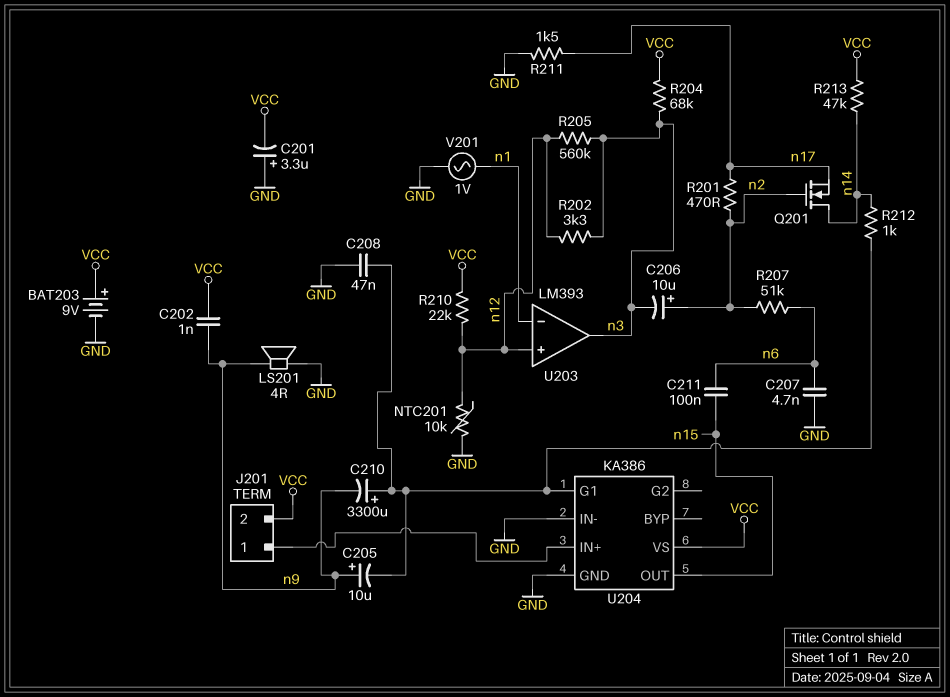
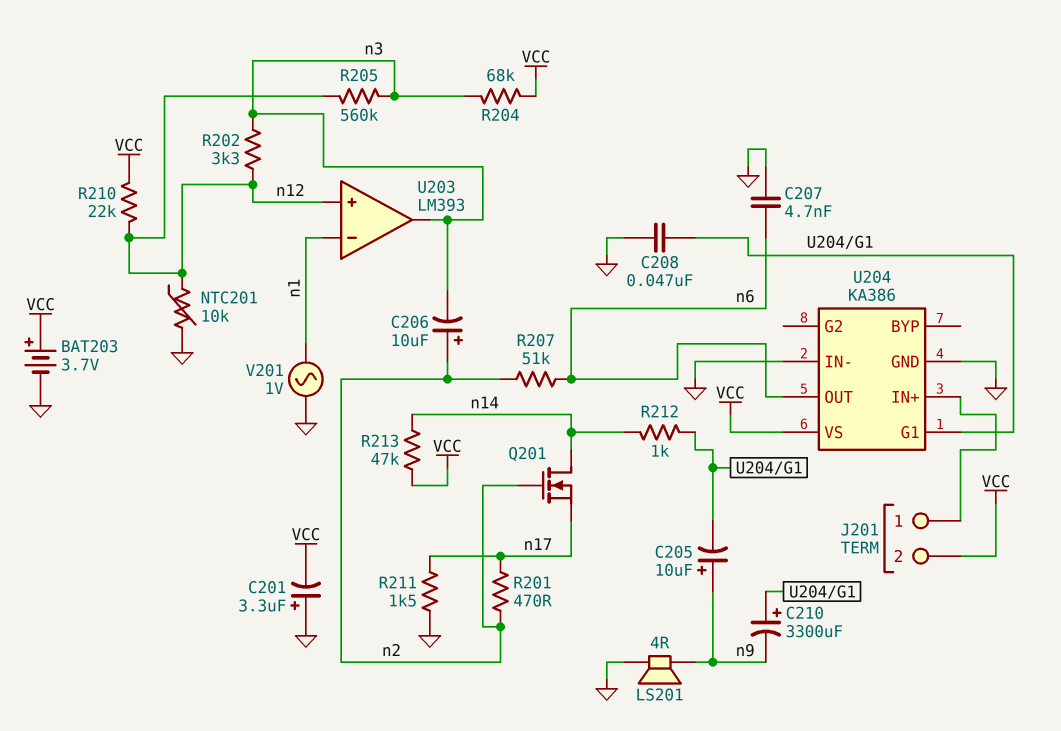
BAT203: 9V (plus VCC, minus GND) -> 3.7V (plus VCC, minus GND)
C202: 1nF (VCC, n9) -> none
C211: 100nF (n6, n15) -> none
U204 pin OUT: n15 -> n6

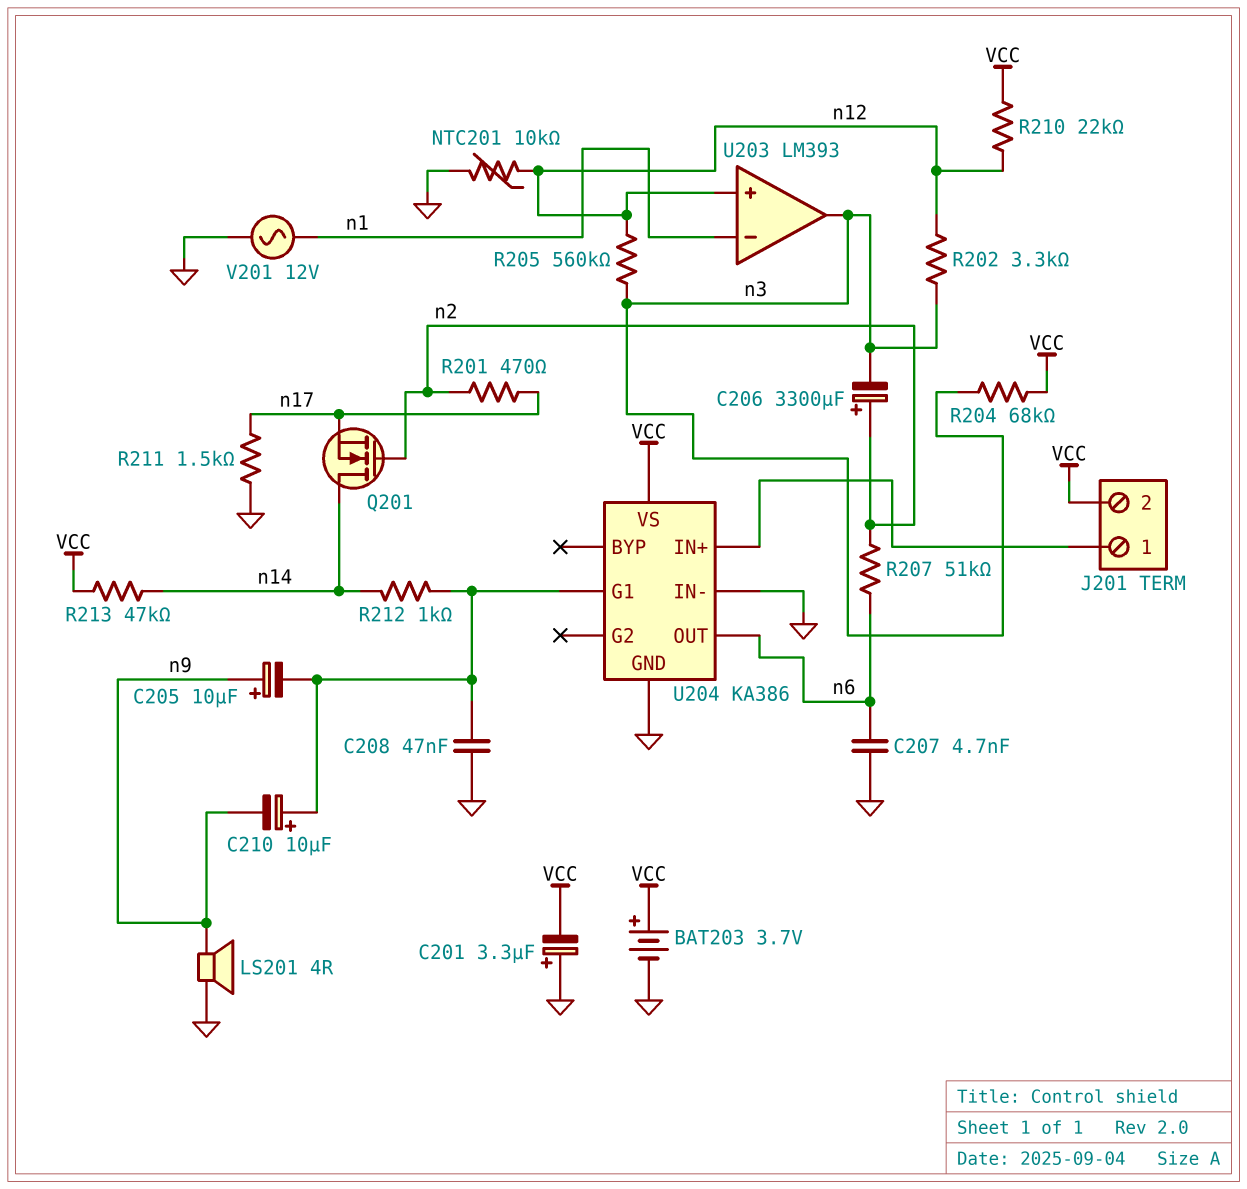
C206: 10uF (plus n2, minus n3) -> 3300uF (plus n2, minus n3)
C210: 3300uF (plus U204/G1, minus n9) -> 10uF (plus U204/G1, minus n9)
V201: AC 1V (GND, n1) -> AC 12V (GND, n1)

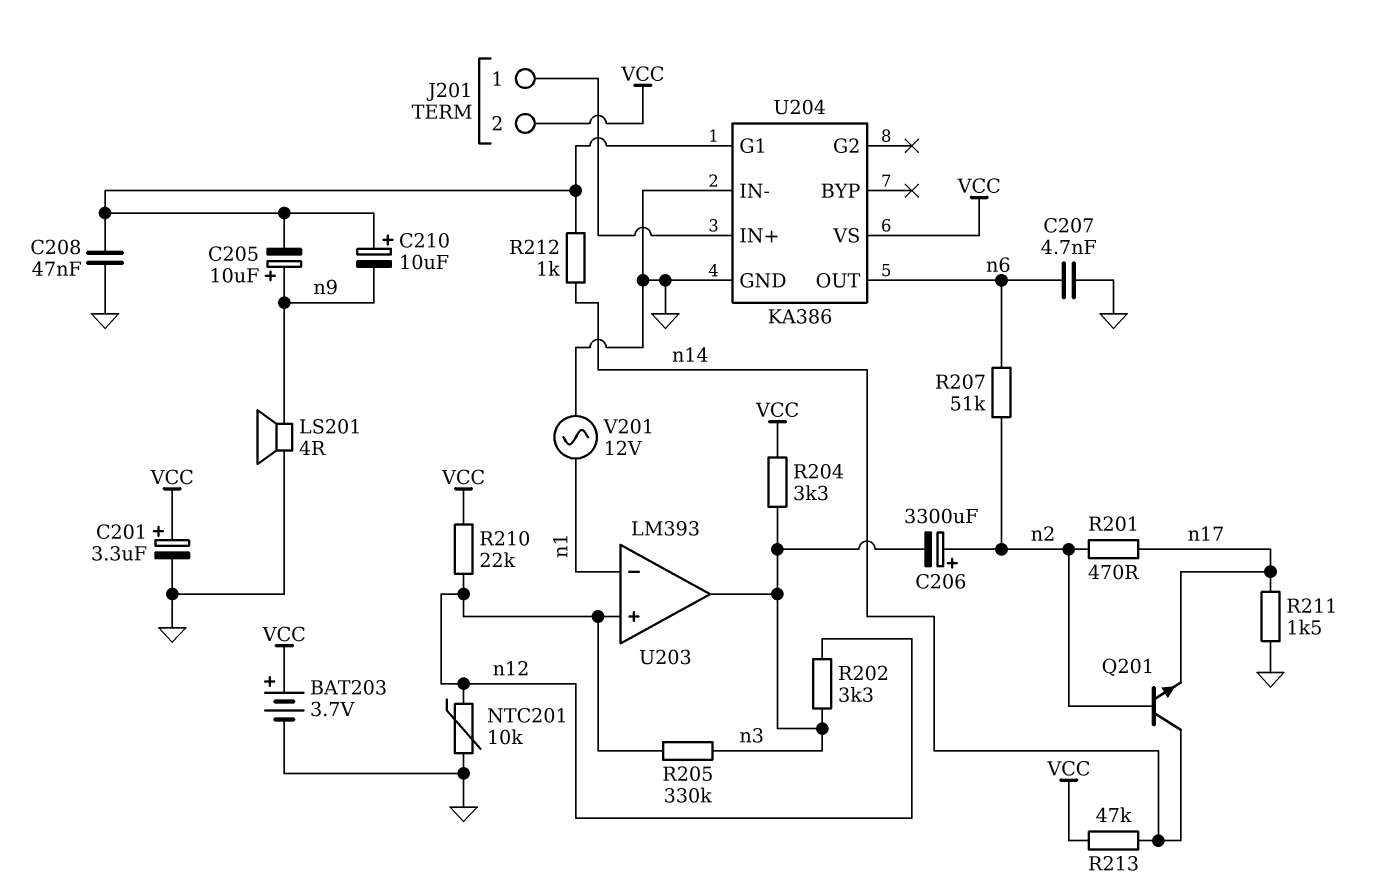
C201: 3.3uF (plus GND, minus VCC) -> 3.3uF (plus VCC, minus GND)
Q201: NMOS (G n2, D n14, S n17) -> NPN (B n2, C n14, E n17)
R204: 68k (VCC, n3) -> 3.3k (VCC, n3)
R205: 560k (n3, n12) -> 330k (n3, n12)

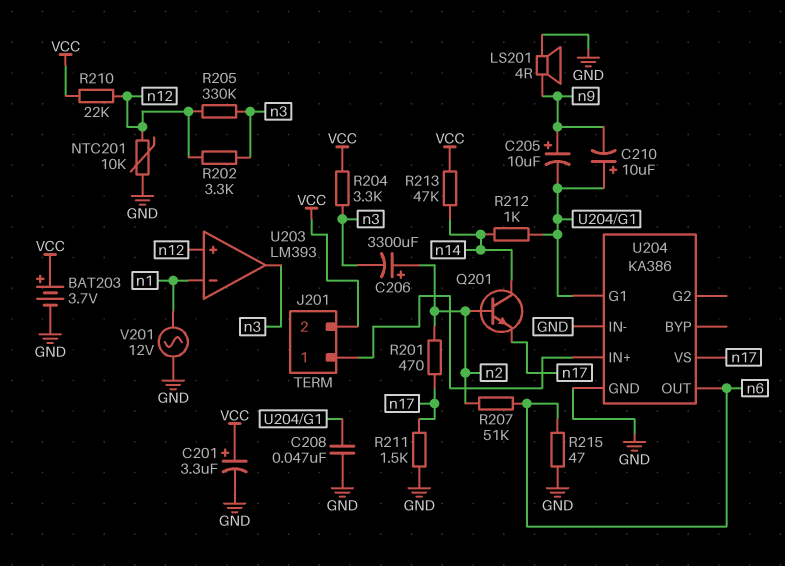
C207: 4.7nF (GND, n6) -> none
R215: none -> 47 (GND, n6)
U204 pin VS: VCC -> n17

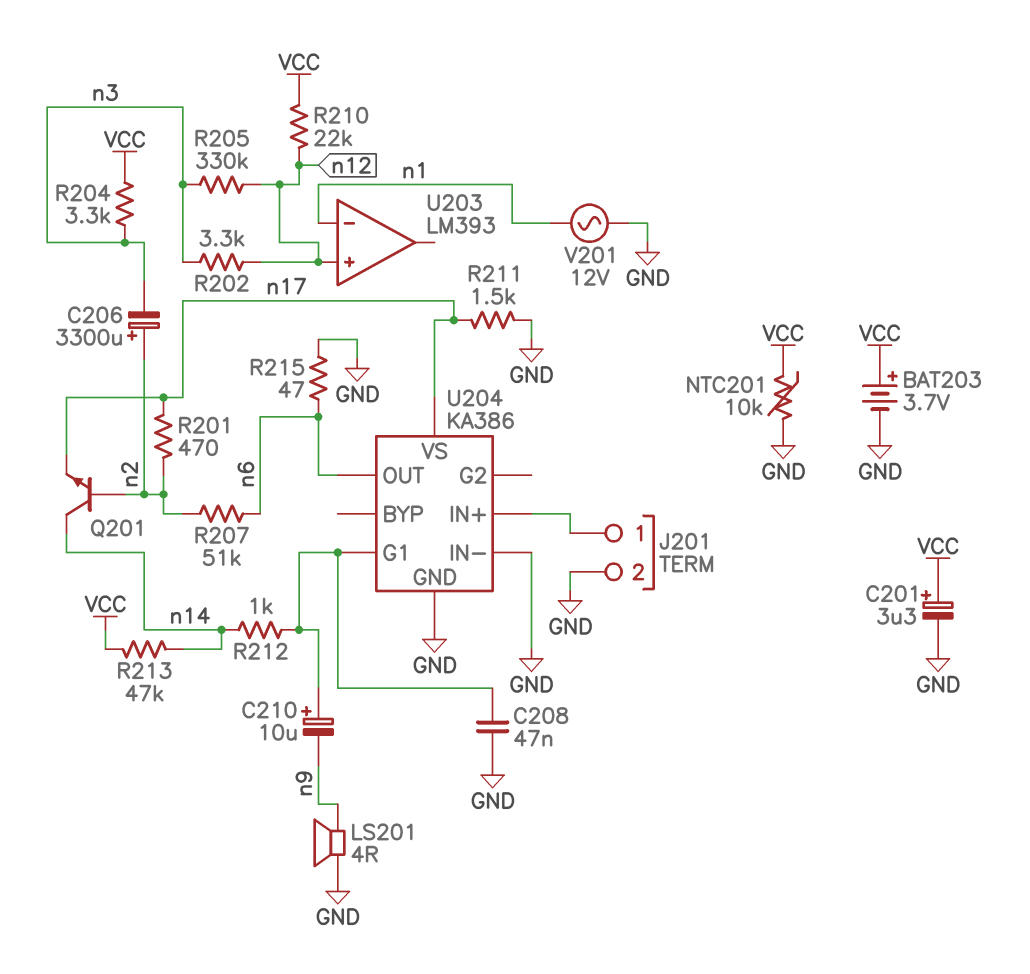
C205: 10uF (plus n9, minus U204/G1) -> none
J201 pin 2: VCC -> GND
NTC201: 10k (GND, n12) -> 10k (GND, VCC)
U203 pin out: n3 -> none

